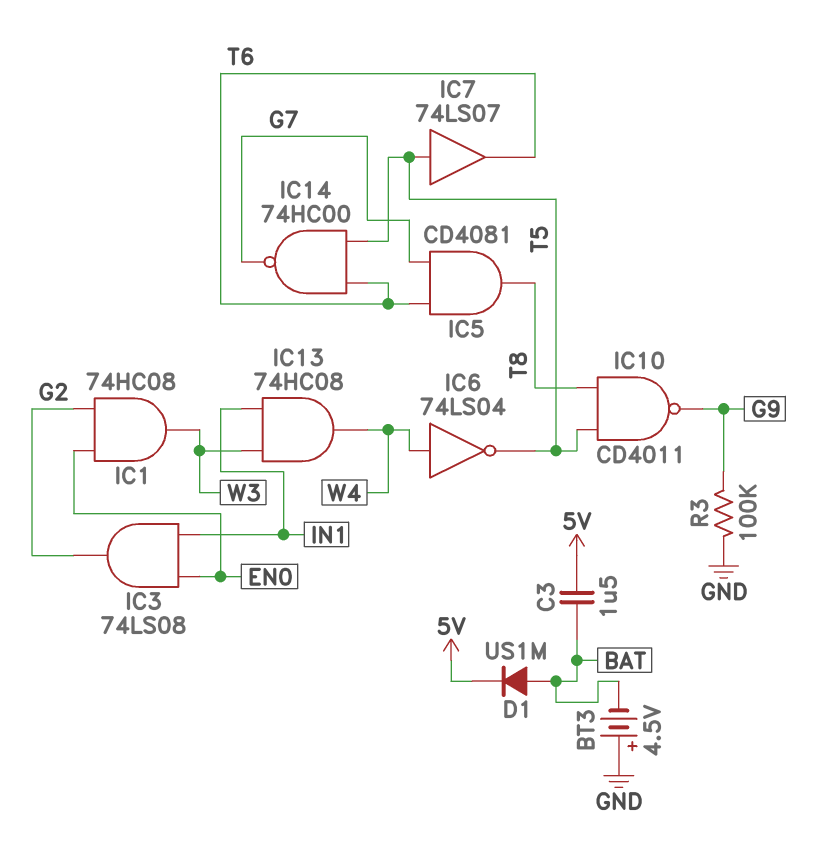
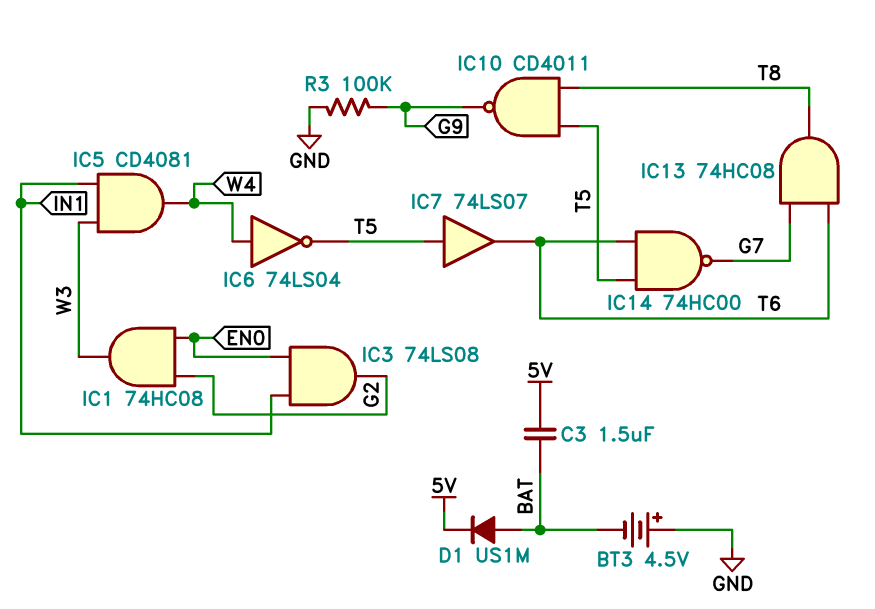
IC5: AND CD4081 (in G7, in T6, out T8) -> AND CD4081 (in IN1, in W3, out W4)
IC13: AND 74HC08 (in IN1, in W3, out W4) -> AND 74HC08 (in G7, in T6, out T8)

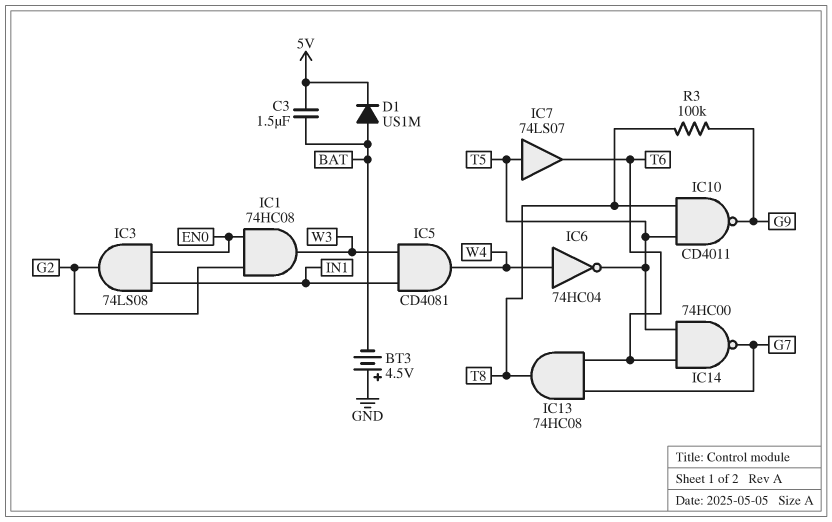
IC6: NOT 74LS04 (in W4, out T5) -> NOT 74HC04 (in W4, out T5)
R3: 100k (G9, GND) -> 100k (G9, T8)

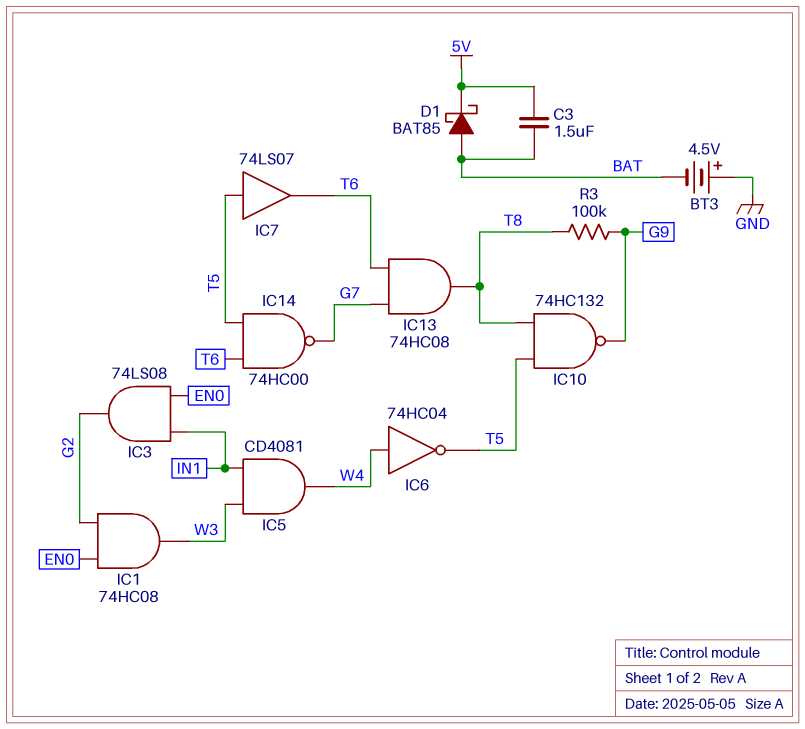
D1: diode US1M (A BAT, K 5V) -> schottky BAT85 (A BAT, K 5V)
IC10: NAND CD4011 (in T5, in T8, out G9) -> NAND 74HC132 (in T5, in T8, out G9)

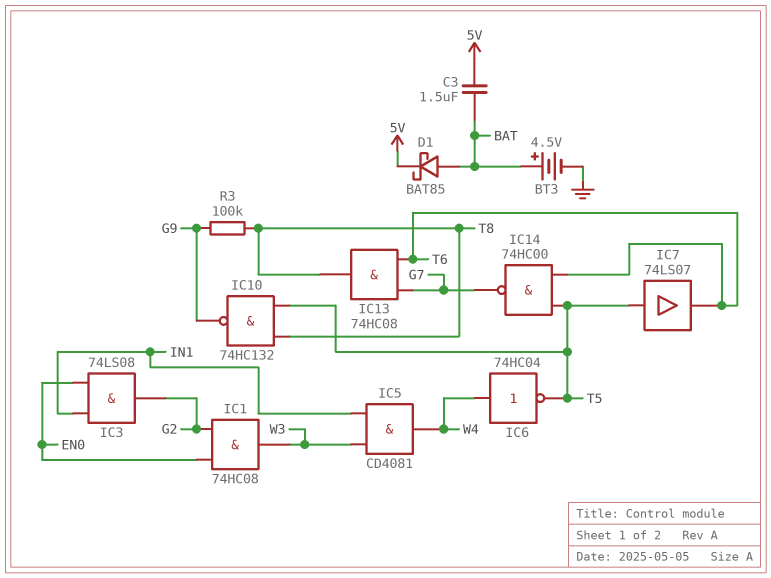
BT3: 4.5V (plus GND, minus BAT) -> 4.5V (plus BAT, minus GND)

